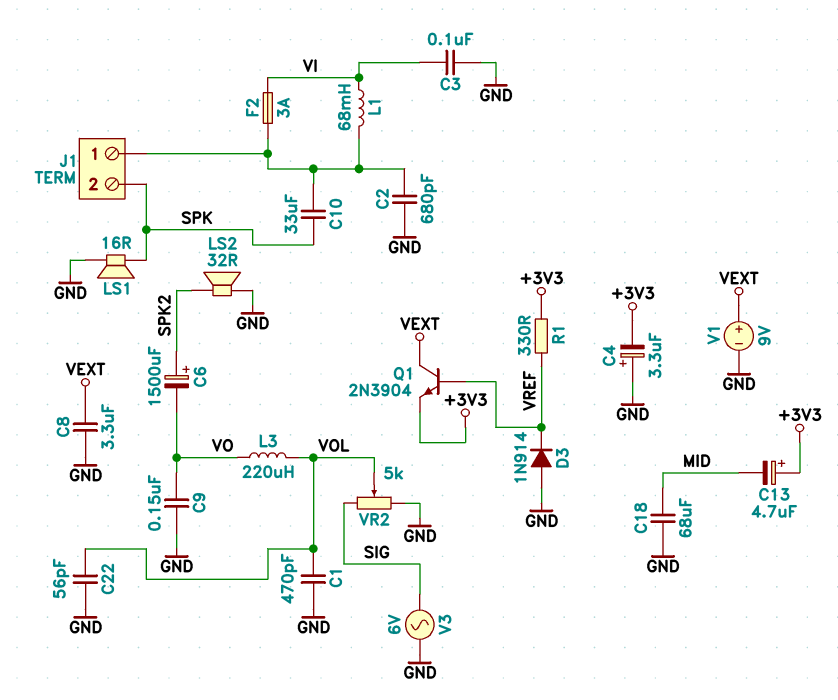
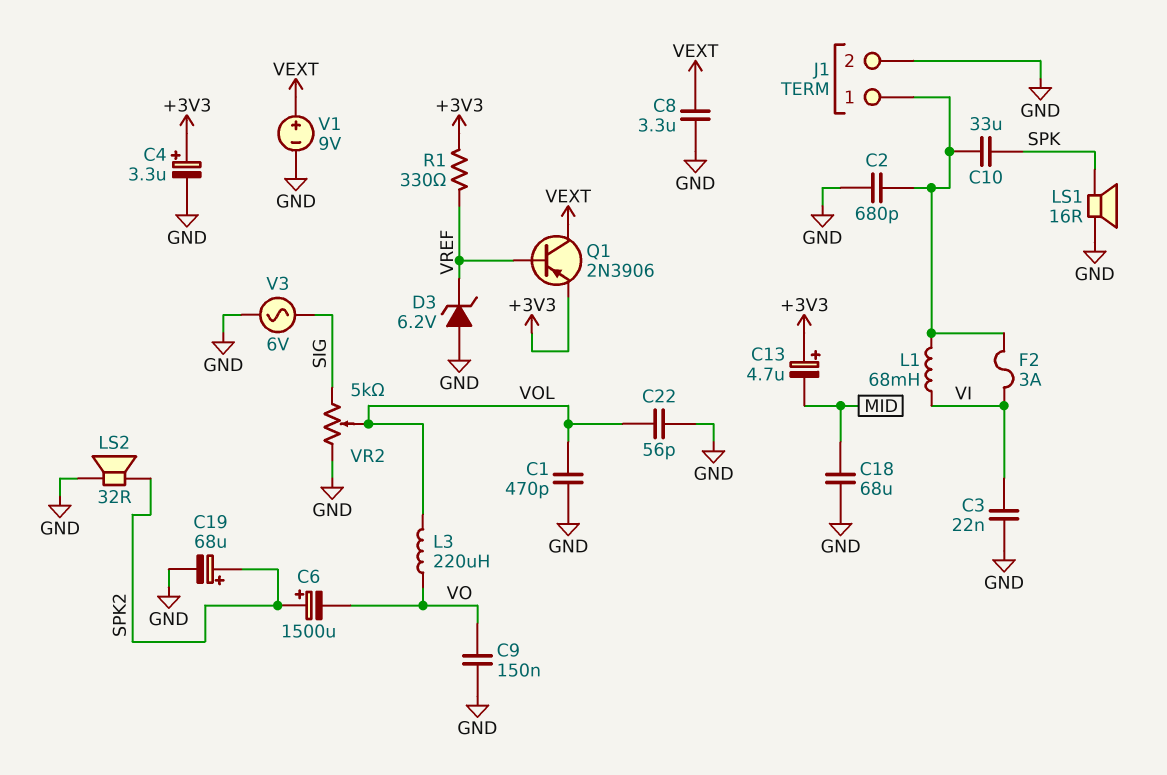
C3: 100nF (GND, VI) -> 22nF (GND, VI)
C4: 3.3uF (plus GND, minus +3V3) -> 3.3uF (plus +3V3, minus GND)
C19: none -> 68uF (plus SPK2, minus GND)
D3: diode 1N914 (A GND, K VREF) -> zener 6.2V (A GND, K VREF)
J1 pin 2: SPK -> GND
Q1: NPN 2N3904 (B VREF, C VEXT, E +3V3) -> PNP 2N3906 (B VREF, C VEXT, E +3V3)

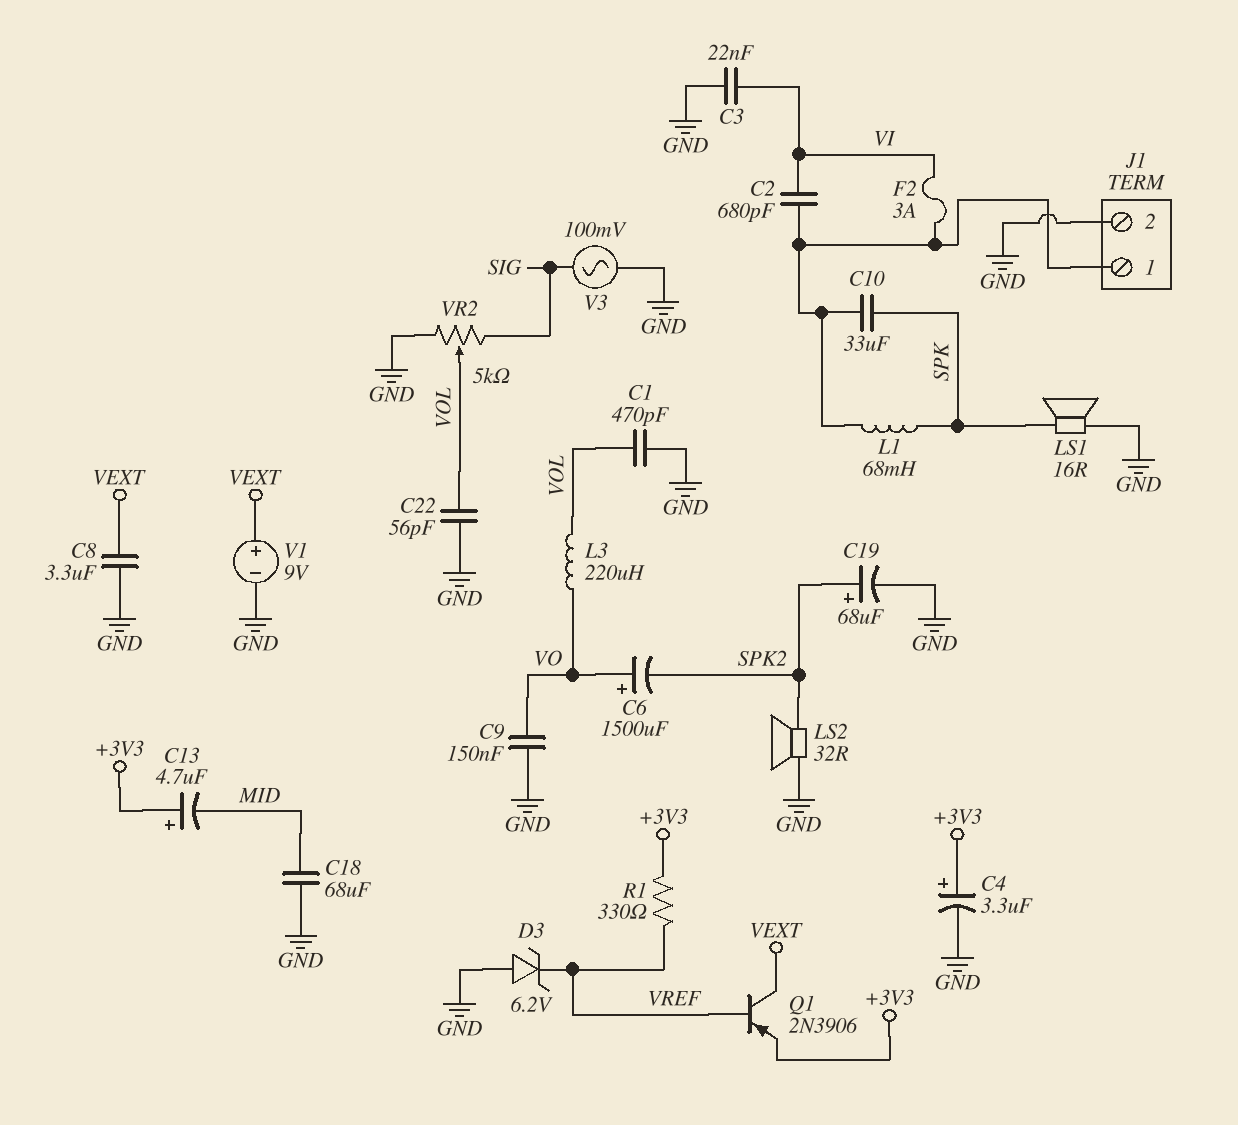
C2: 680pF (GND, J1/1) -> 680pF (J1/1, VI)
C6: 1500uF (plus SPK2, minus VO) -> 1500uF (plus VO, minus SPK2)
L1: 68mH (J1/1, VI) -> 68mH (J1/1, SPK)
V3: AC 6V (GND, SIG) -> AC 100mV (GND, SIG)

